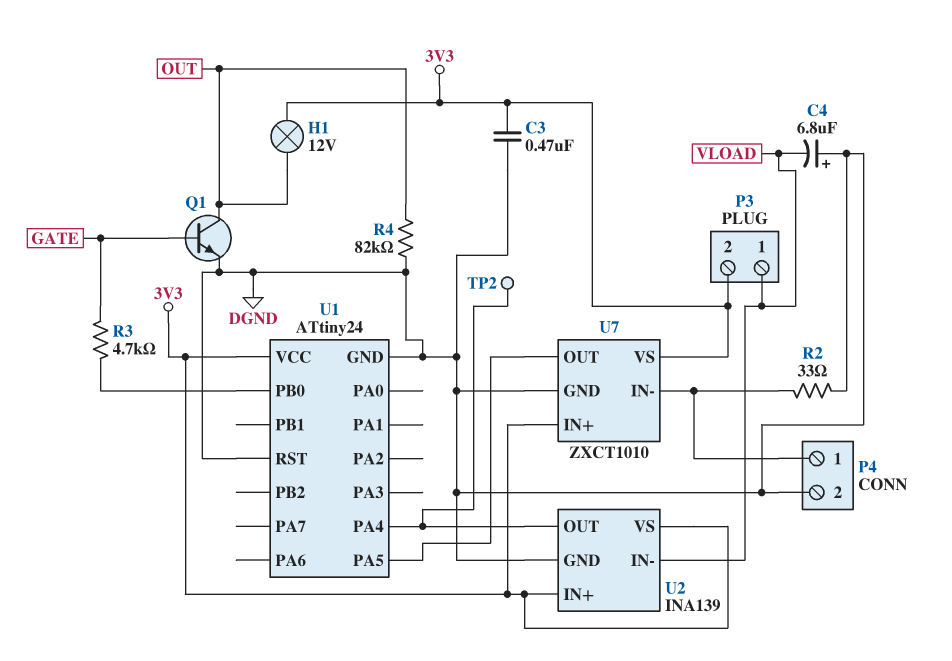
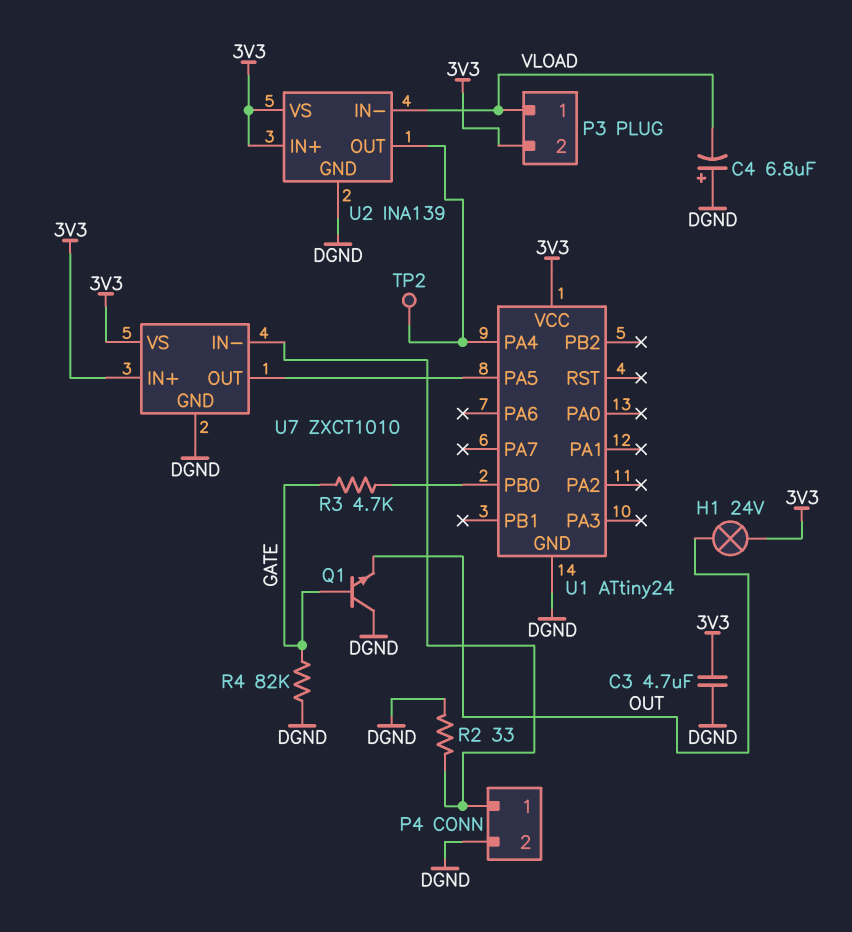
C3: 470nF (3V3, DGND) -> 4.7uF (3V3, DGND)
H1: lamp 12V (3V3, OUT) -> lamp 24V (3V3, OUT)
Q1: NPN (B GATE, C OUT, E DGND) -> NPN (B GATE, C DGND, E OUT)
R4: 82k (DGND, OUT) -> 82k (DGND, GATE)
U1 pin RST: DGND -> none

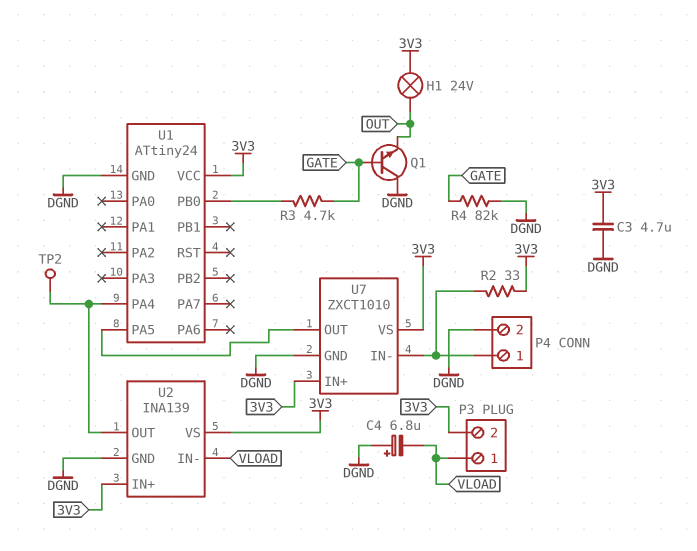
R2: 33 (DGND, P4/1) -> 33 (3V3, P4/1)

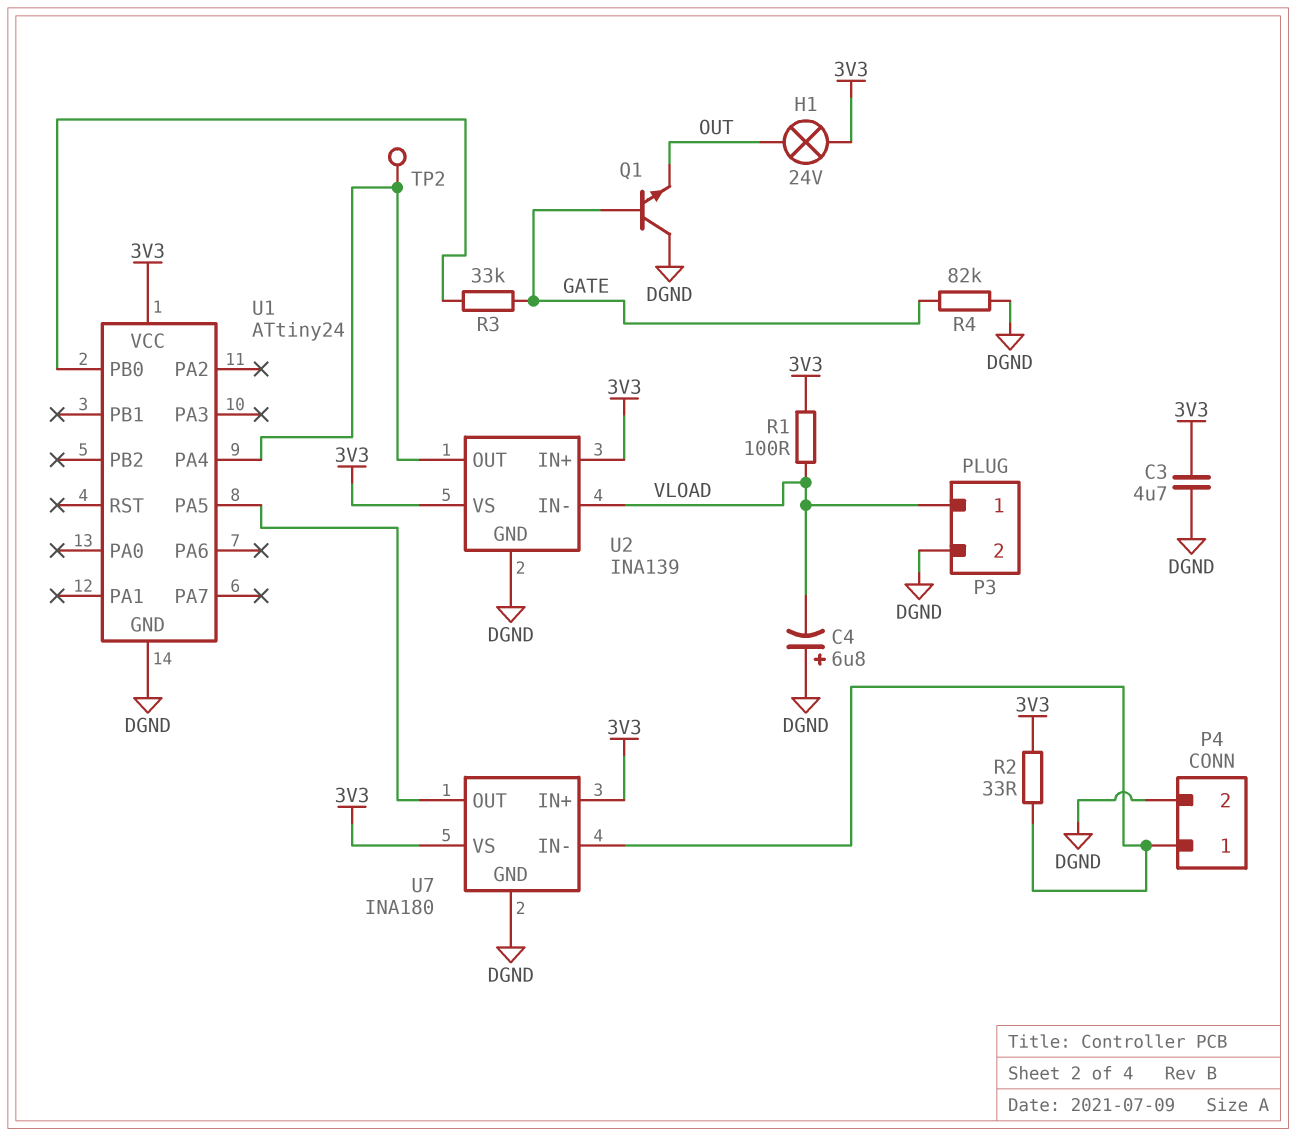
P3 pin 2: 3V3 -> DGND
R1: none -> 100 (3V3, VLOAD)
R3: 4.7k (GATE, U1/PB0) -> 33k (GATE, U1/PB0)
U7: ZXCT1010 -> INA180

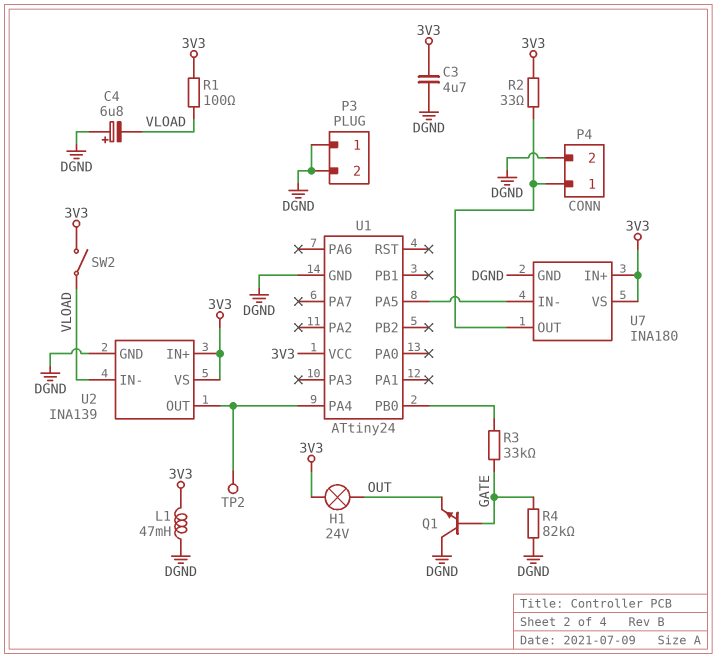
L1: none -> 47mH (3V3, DGND)
P3 pin 1: VLOAD -> DGND
SW2: none -> switch (3V3, VLOAD)
U7 pin IN-: P4/1 -> U1/PA5
U7 pin OUT: U1/PA5 -> P4/1

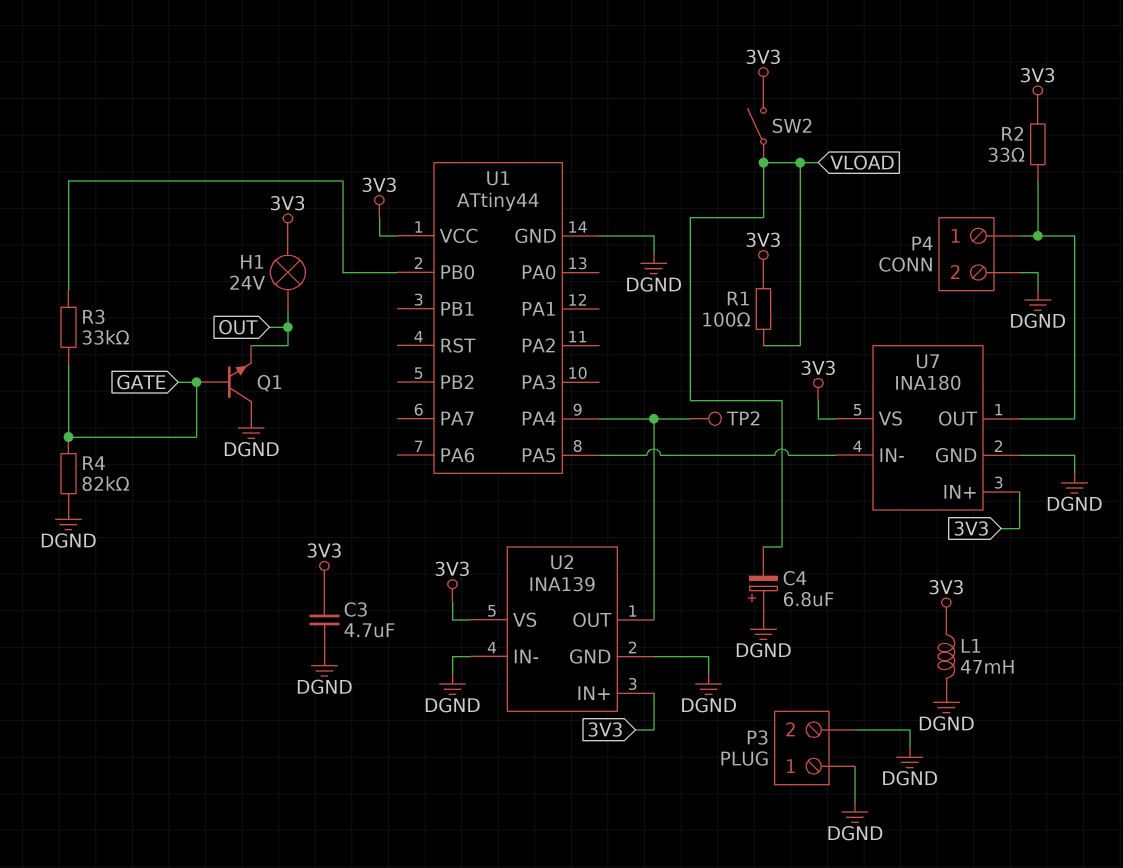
U1: ATtiny24 -> ATtiny44
U2 pin IN-: VLOAD -> DGND

